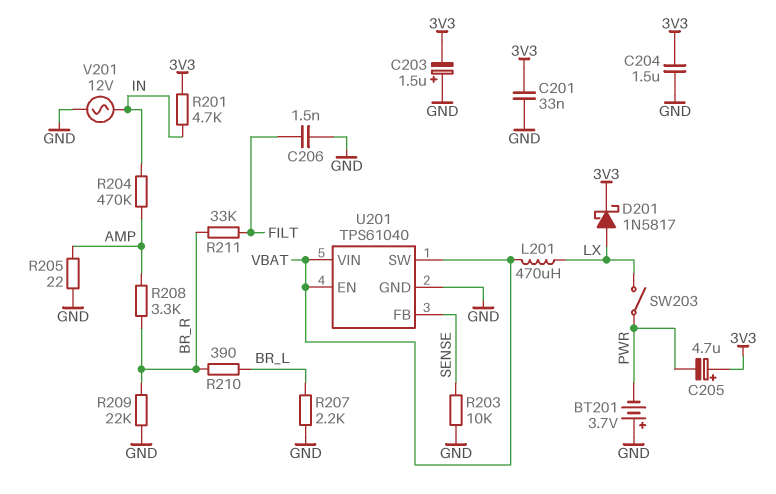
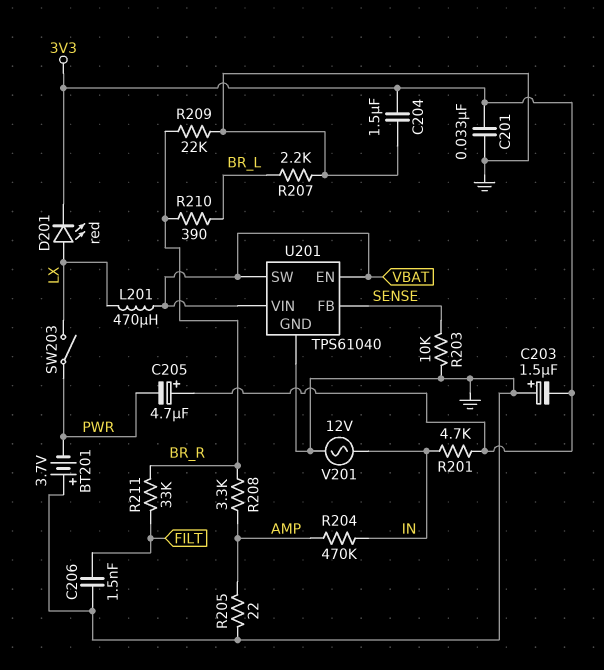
D201: schottky 1N5817 (A LX, K 3V3) -> LED red (A LX, K 3V3)

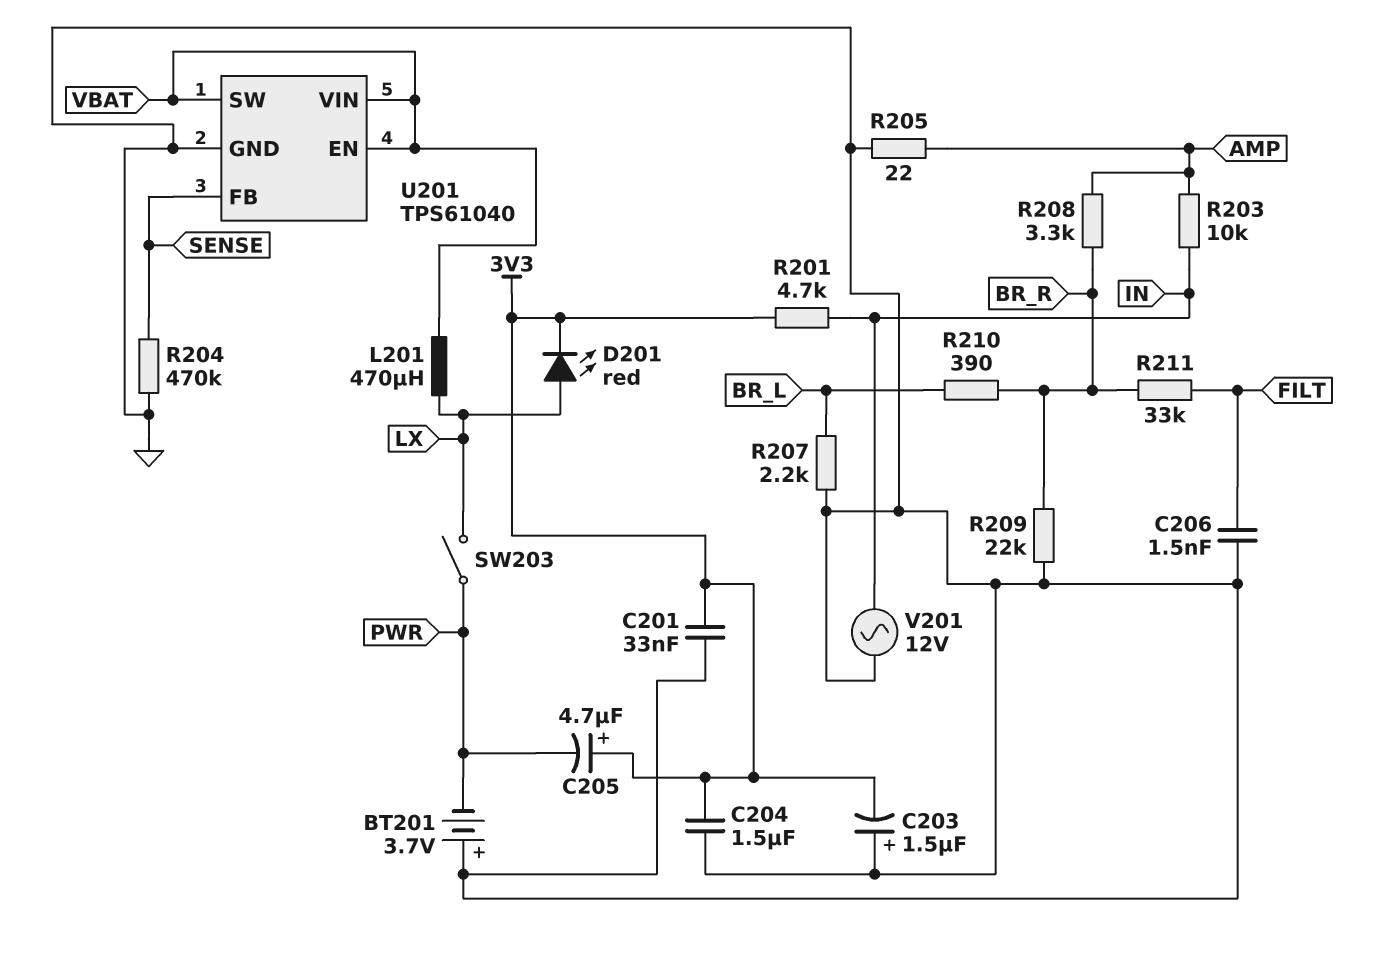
R203: 10k (GND, SENSE) -> 10k (AMP, IN)
R204: 470k (AMP, IN) -> 470k (GND, SENSE)

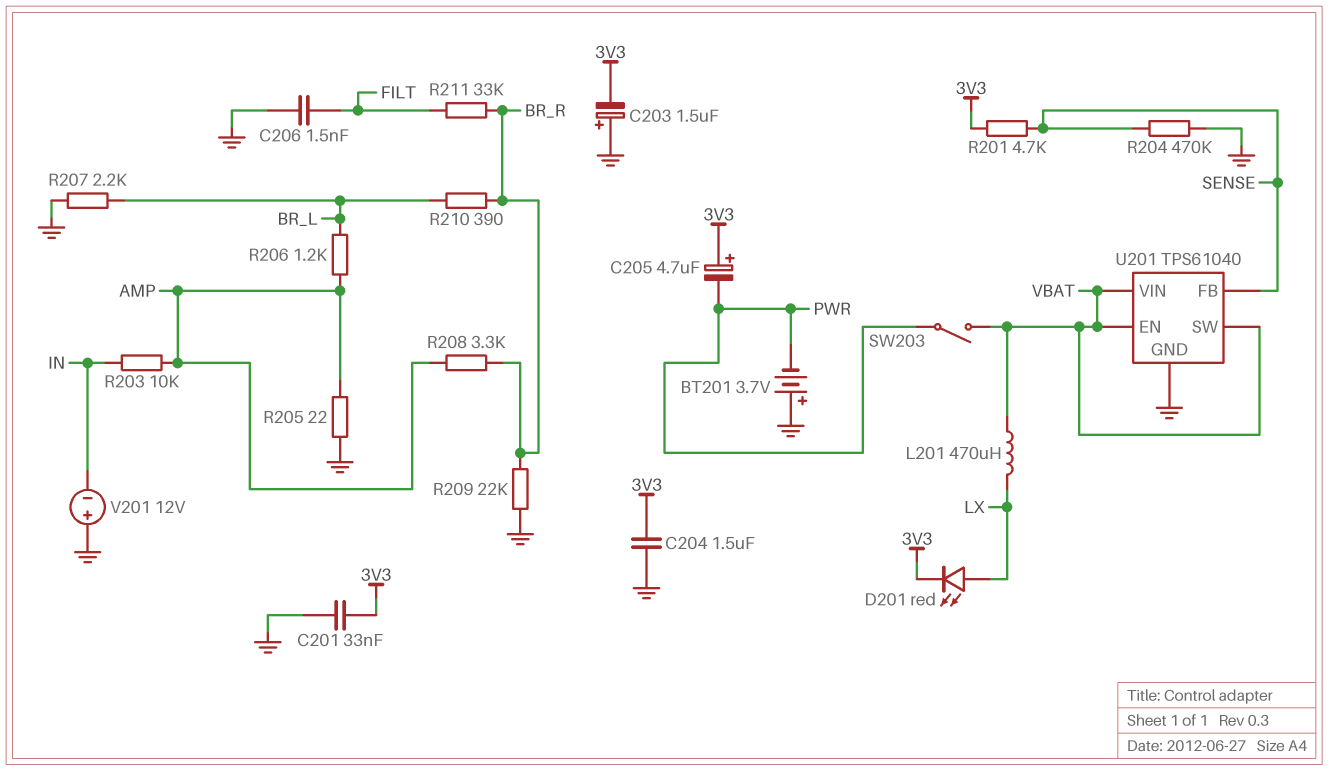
R201: 4.7k (3V3, IN) -> 4.7k (3V3, SENSE)
R206: none -> 1.2k (AMP, BR_L)
SW203: switch (LX, PWR) -> switch (PWR, VBAT)
V201: AC 12V (GND, IN) -> 12V (plus GND, minus IN)

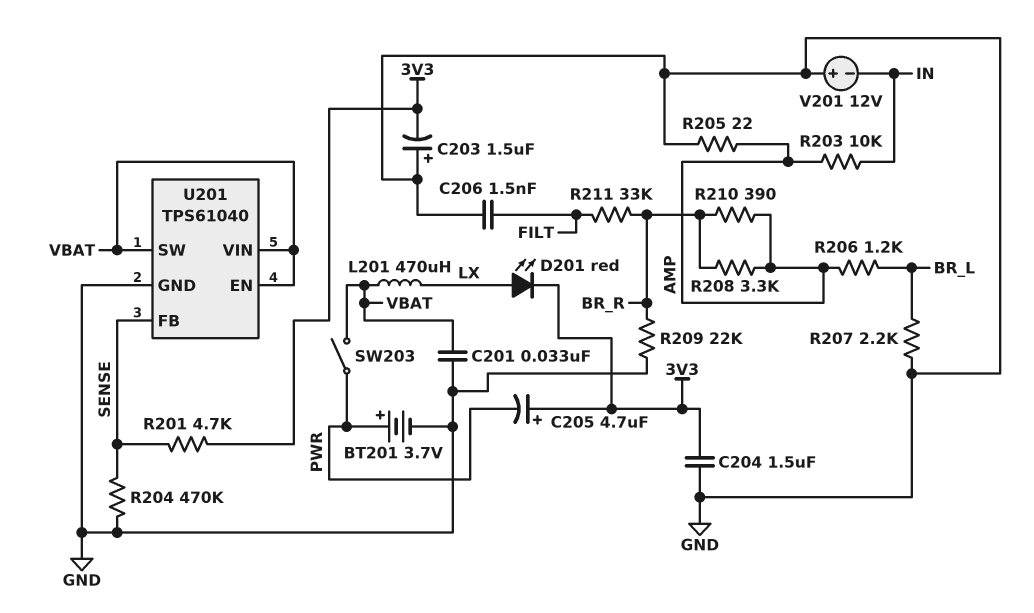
BT201: 3.7V (plus GND, minus PWR) -> 3.7V (plus PWR, minus GND)
C201: 33nF (3V3, GND) -> 33nF (GND, VBAT)
R210: 390 (BR_L, BR_R) -> 390 (AMP, BR_R)

